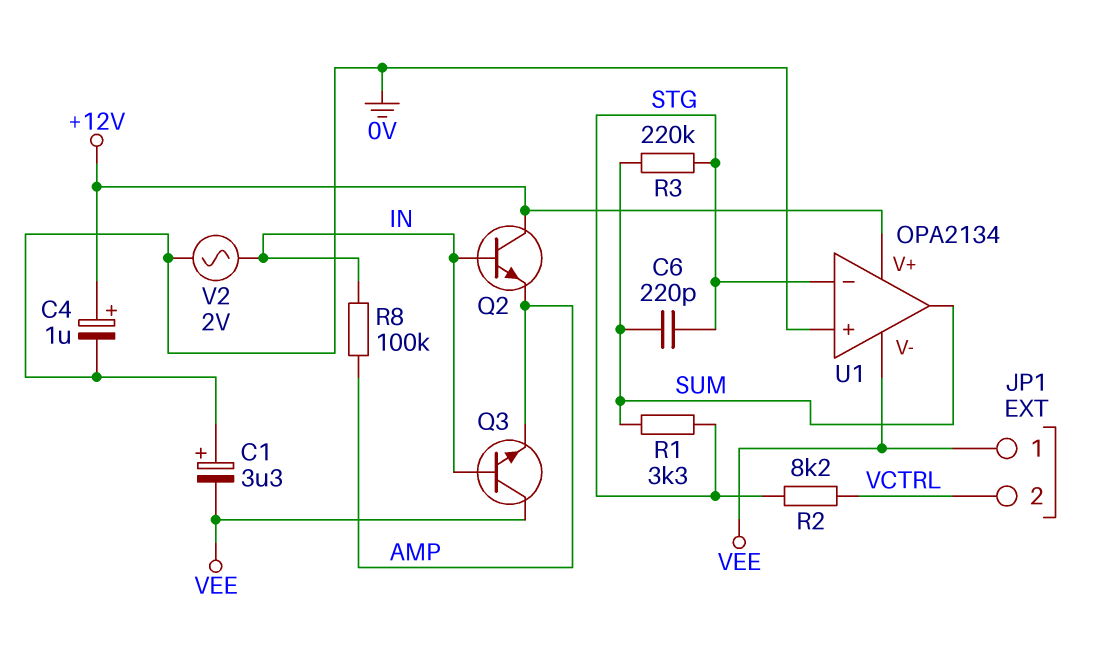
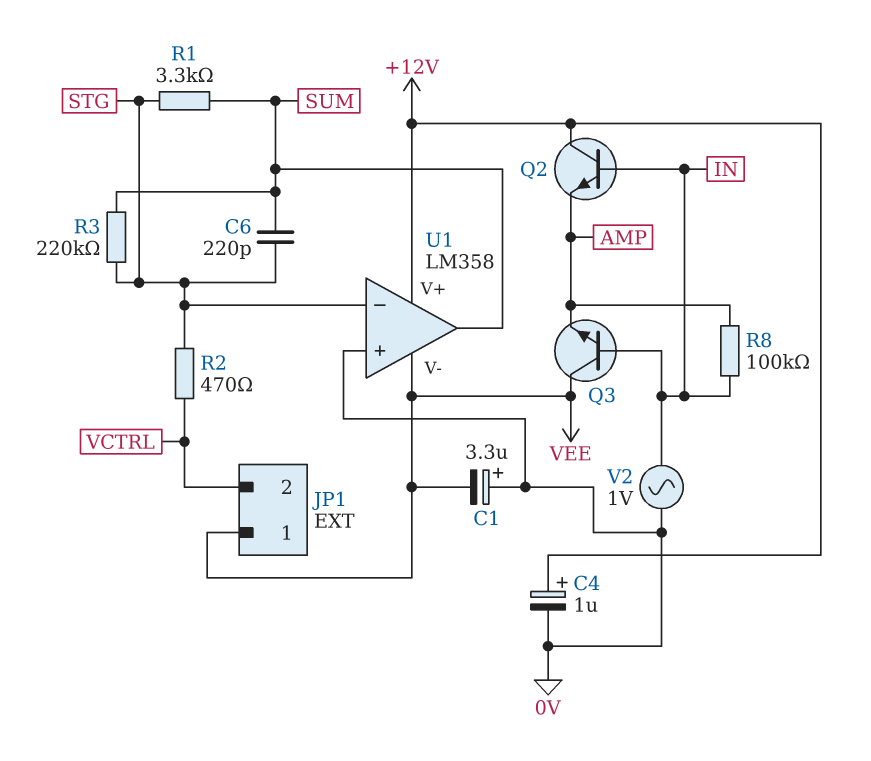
R2: 8.2k (STG, VCTRL) -> 470 (STG, VCTRL)
U1: OPA2134 -> LM358
V2: AC 2V (0V, IN) -> AC 1V (0V, IN)

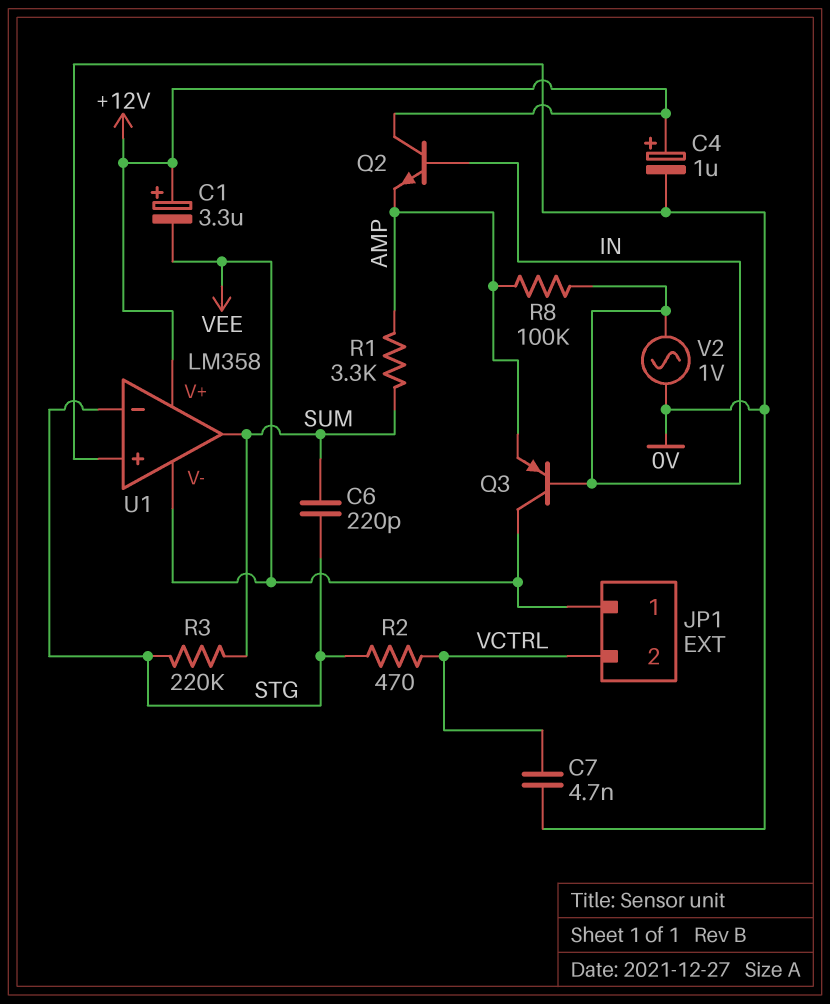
C1: 3.3uF (plus 0V, minus VEE) -> 3.3uF (plus +12V, minus VEE)
C7: none -> 4.7nF (0V, VCTRL)
Q3: NPN (B IN, C VEE, E AMP) -> PNP (B IN, C VEE, E AMP)
R1: 3.3k (STG, SUM) -> 3.3k (AMP, SUM)

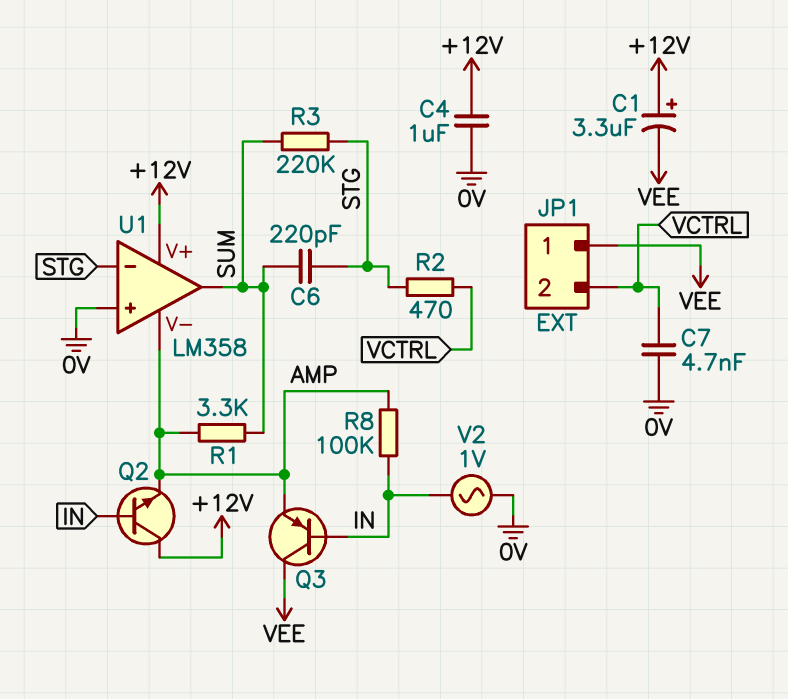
C4: 1uF (plus +12V, minus 0V) -> 1uF (+12V, 0V)
U1 pin V-: VEE -> AMP

